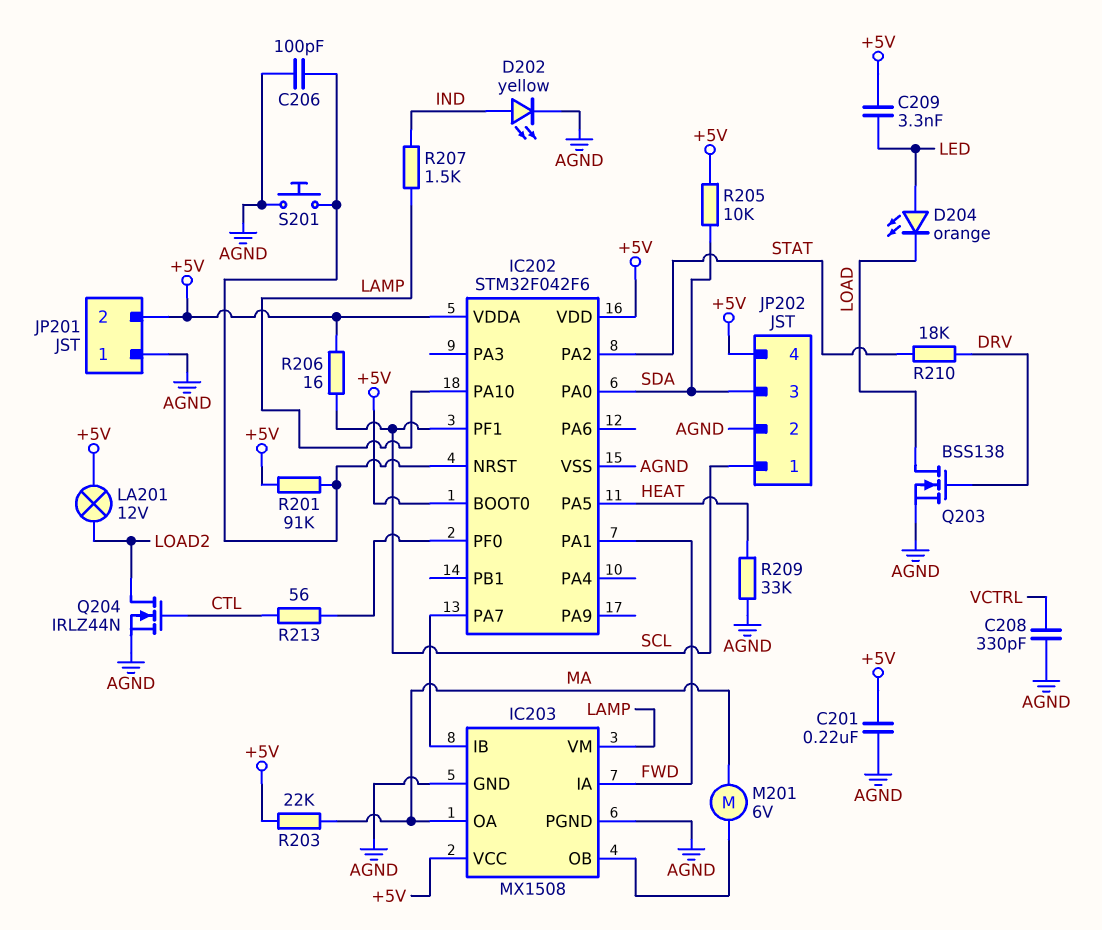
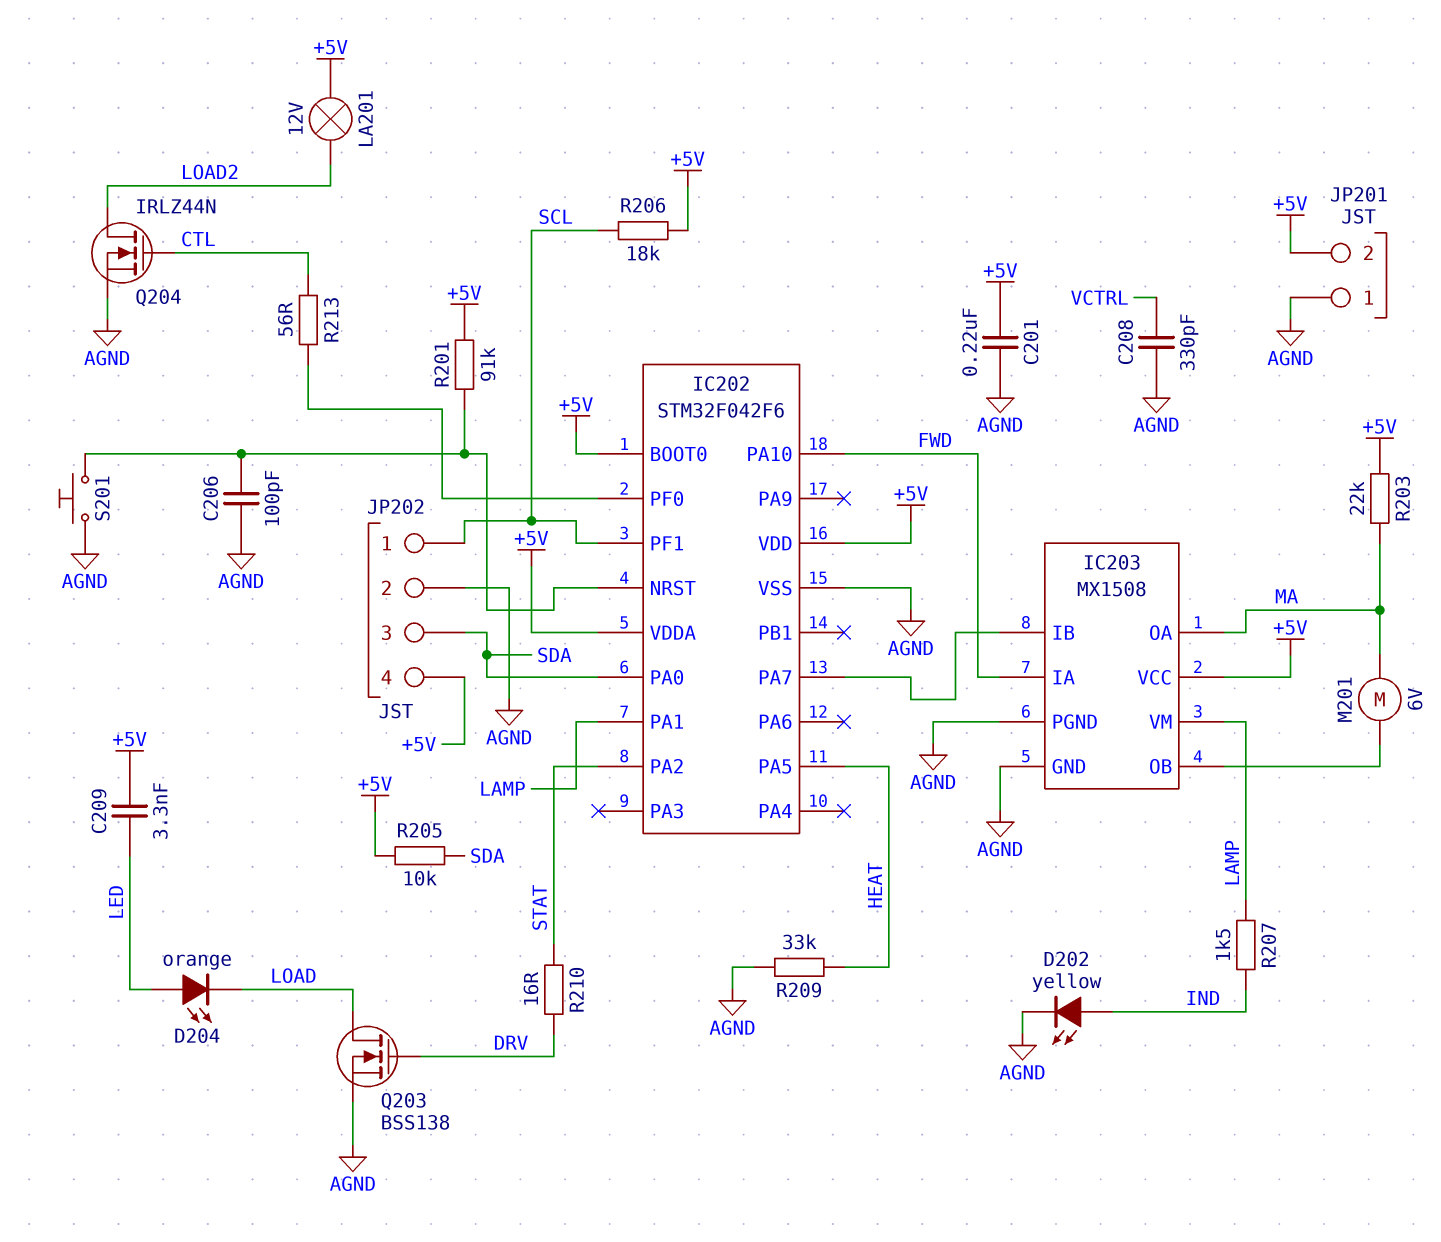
IC202 pin PA1: FWD -> LAMP
IC202 pin PA10: LAMP -> FWD
R206: 16 (+5V, SCL) -> 18k (+5V, SCL)
R210: 18k (DRV, STAT) -> 16 (DRV, STAT)

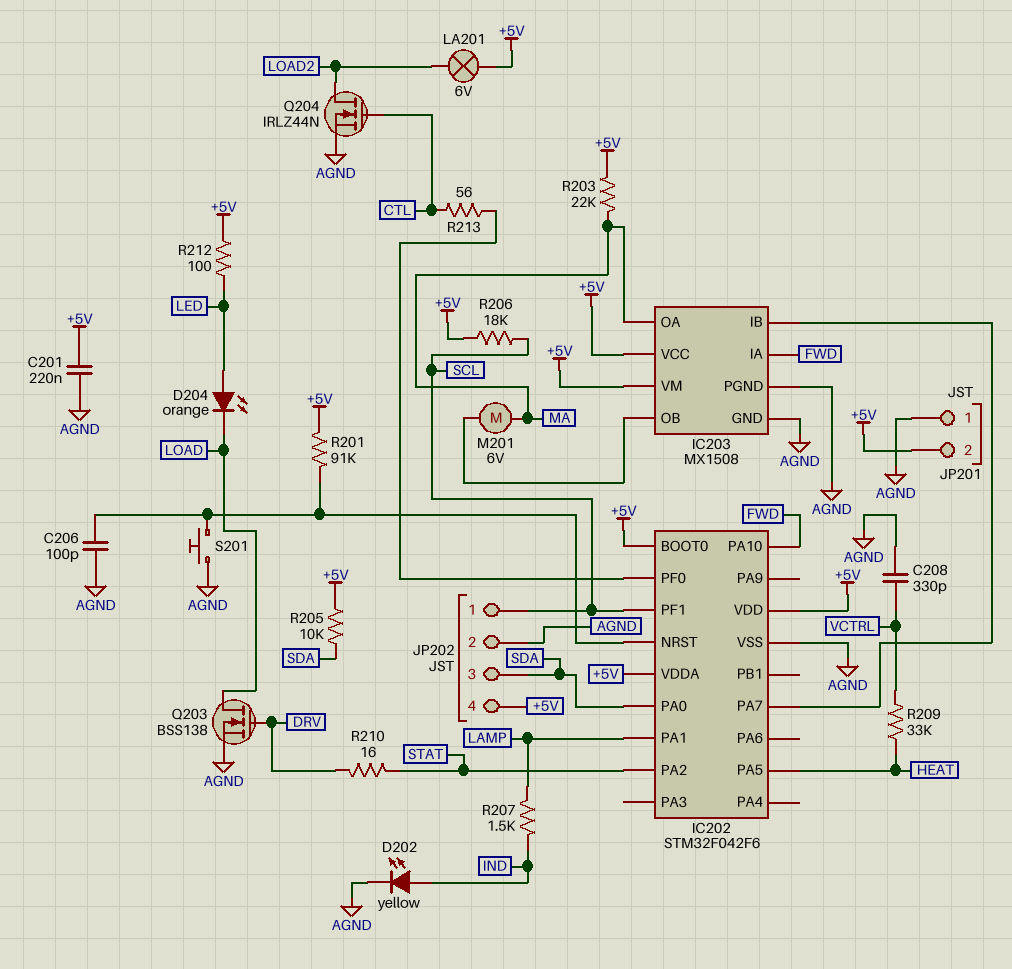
C209: 3.3nF (+5V, LED) -> none
IC203 pin VM: LAMP -> +5V
LA201: lamp 12V (+5V, LOAD2) -> lamp 6V (+5V, LOAD2)
R209: 33k (AGND, HEAT) -> 33k (HEAT, VCTRL)
R212: none -> 100 (+5V, LED)

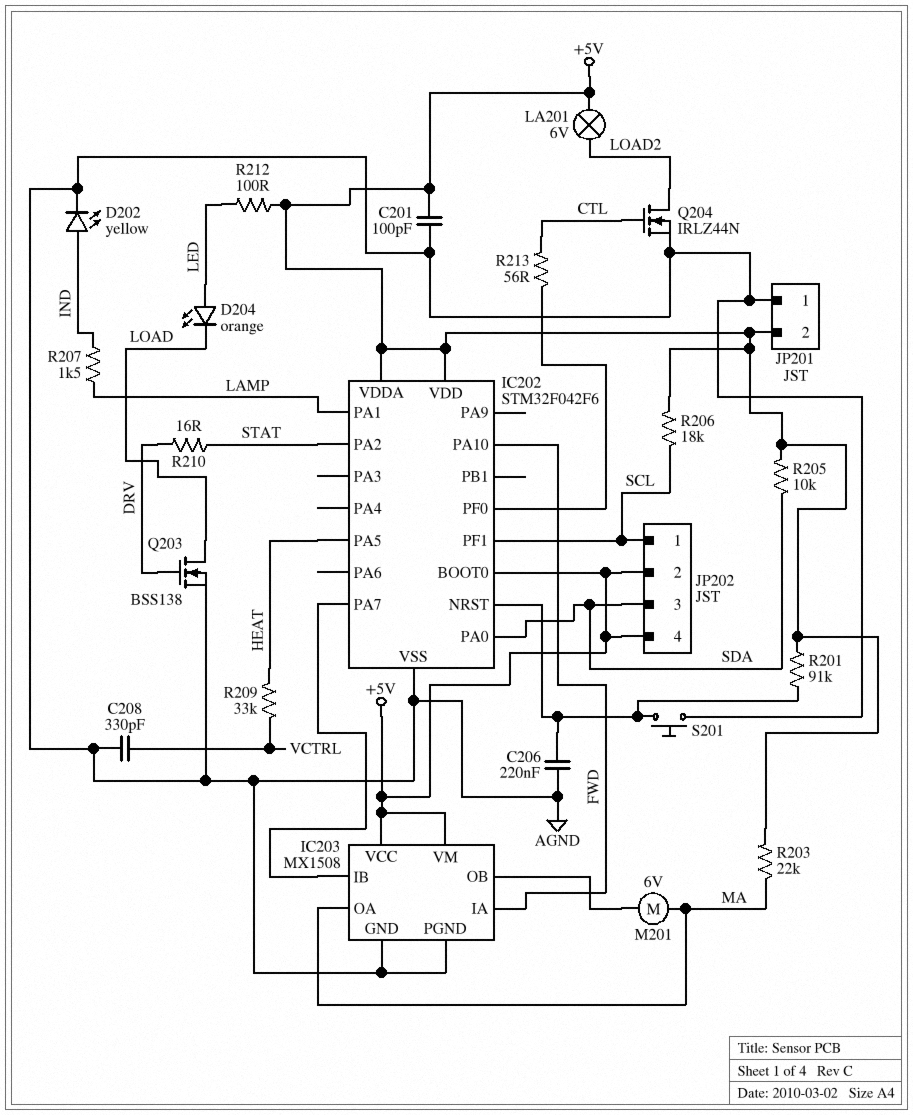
C201: 220nF (+5V, AGND) -> 100pF (+5V, AGND)
C206: 100pF (AGND, IC202/NRST) -> 220nF (AGND, IC202/NRST)
JP202 pin 2: AGND -> +5V

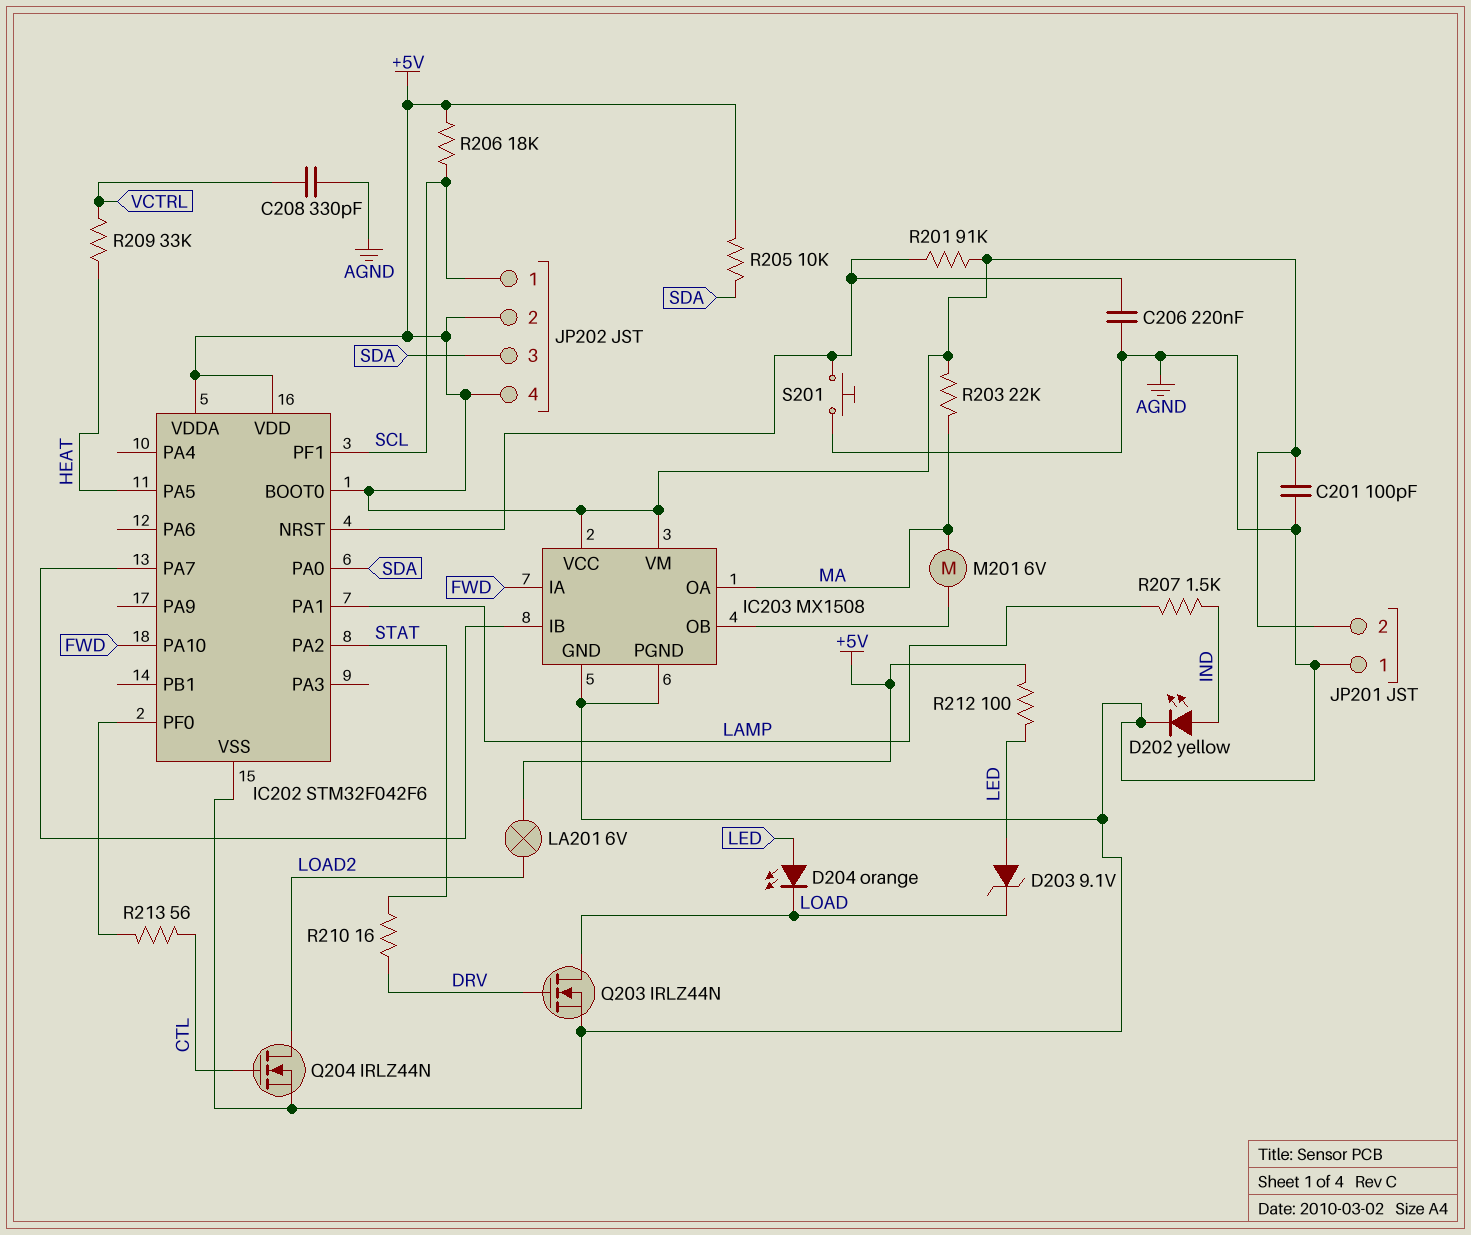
D203: none -> zener 9.1V (A LED, K LOAD)
Q203: NMOS BSS138 (G DRV, D LOAD, S AGND) -> NMOS IRLZ44N (G DRV, D LOAD, S AGND)

